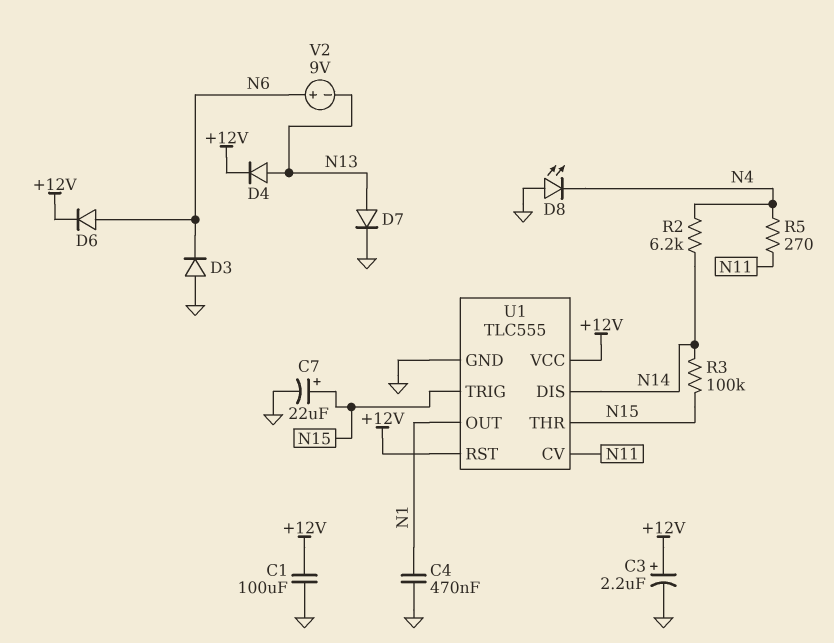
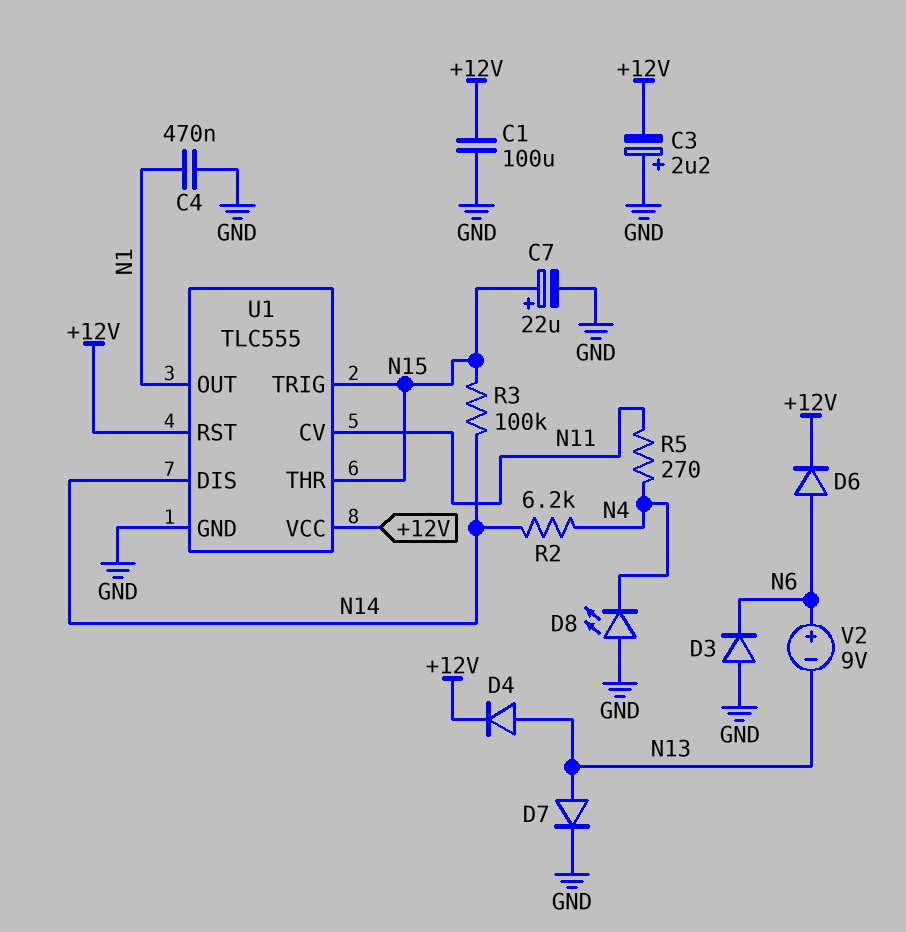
C3: 2.2uF (plus +12V, minus GND) -> 2.2uF (plus GND, minus +12V)

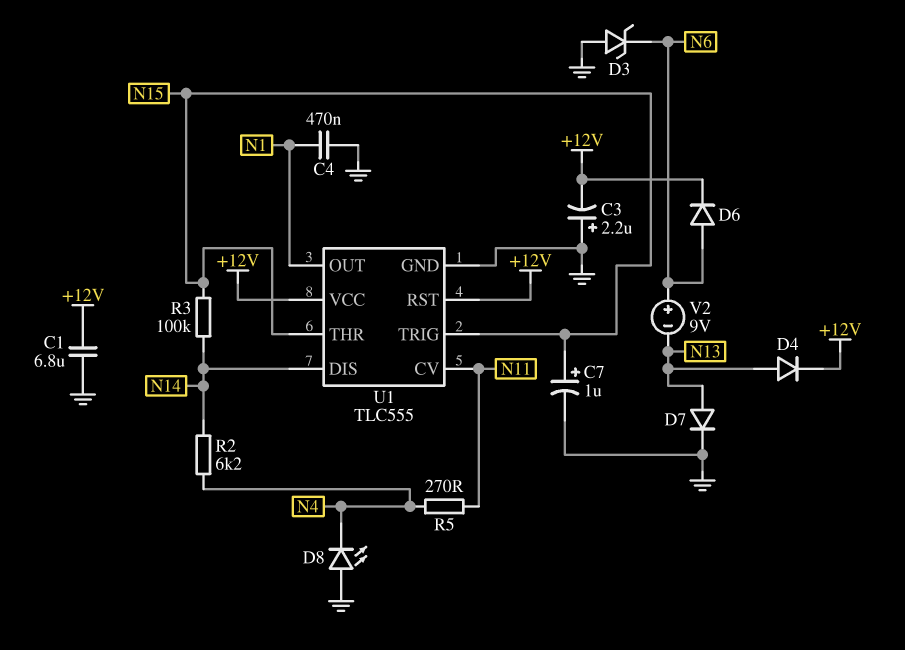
C1: 100uF (+12V, GND) -> 6.8uF (+12V, GND)
C7: 22uF (plus N15, minus GND) -> 1uF (plus N15, minus GND)
D3: diode (A GND, K N6) -> zener (A GND, K N6)

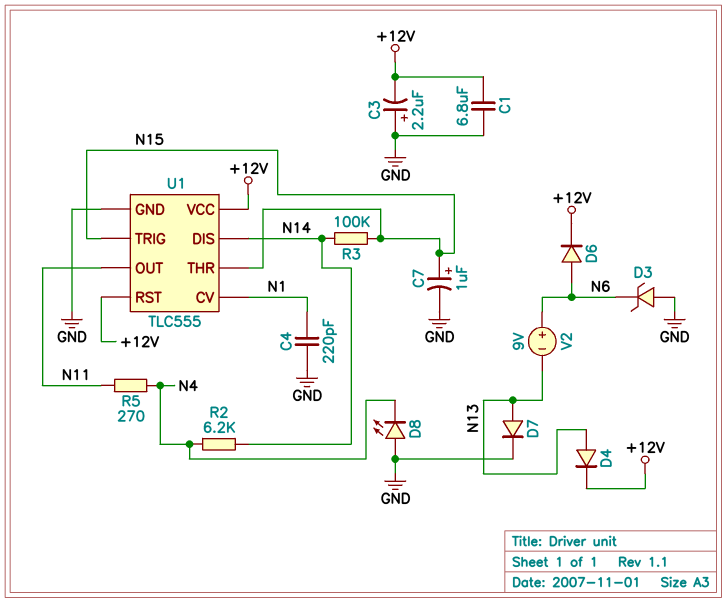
C4: 470nF (GND, N1) -> 220pF (GND, N1)
U1 pin CV: N11 -> N1
U1 pin OUT: N1 -> N11

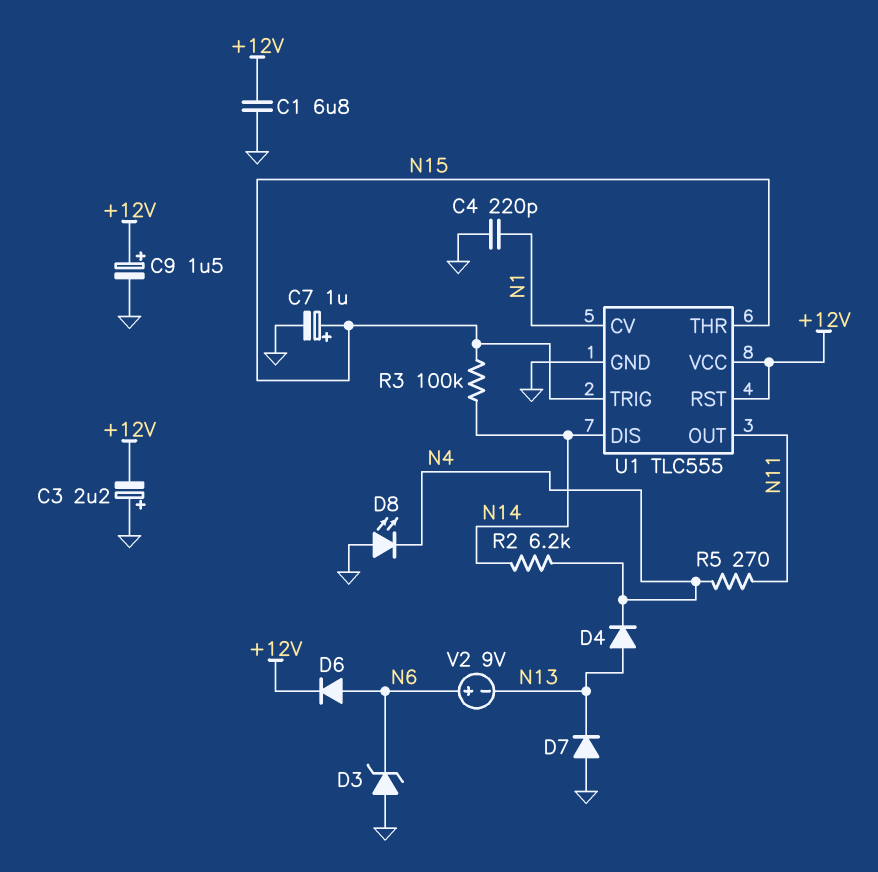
C9: none -> 1.5uF (plus +12V, minus GND)
D4: diode (A N13, K +12V) -> diode (A N13, K N4)
D7: diode (A N13, K GND) -> diode (A GND, K N13)

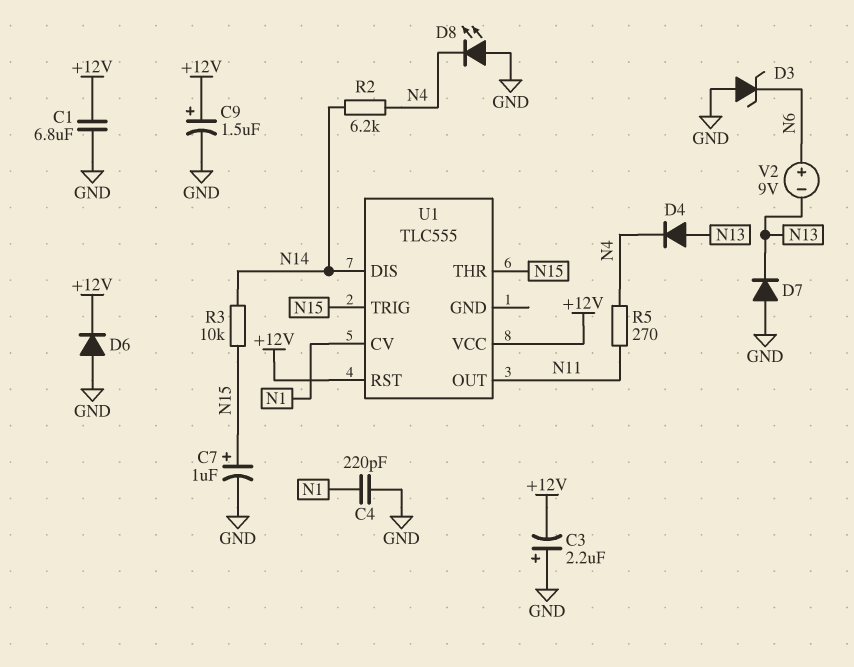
D6: diode (A N6, K +12V) -> diode (A GND, K +12V)
R3: 100k (N14, N15) -> 10k (N14, N15)
U1 pin GND: GND -> none

